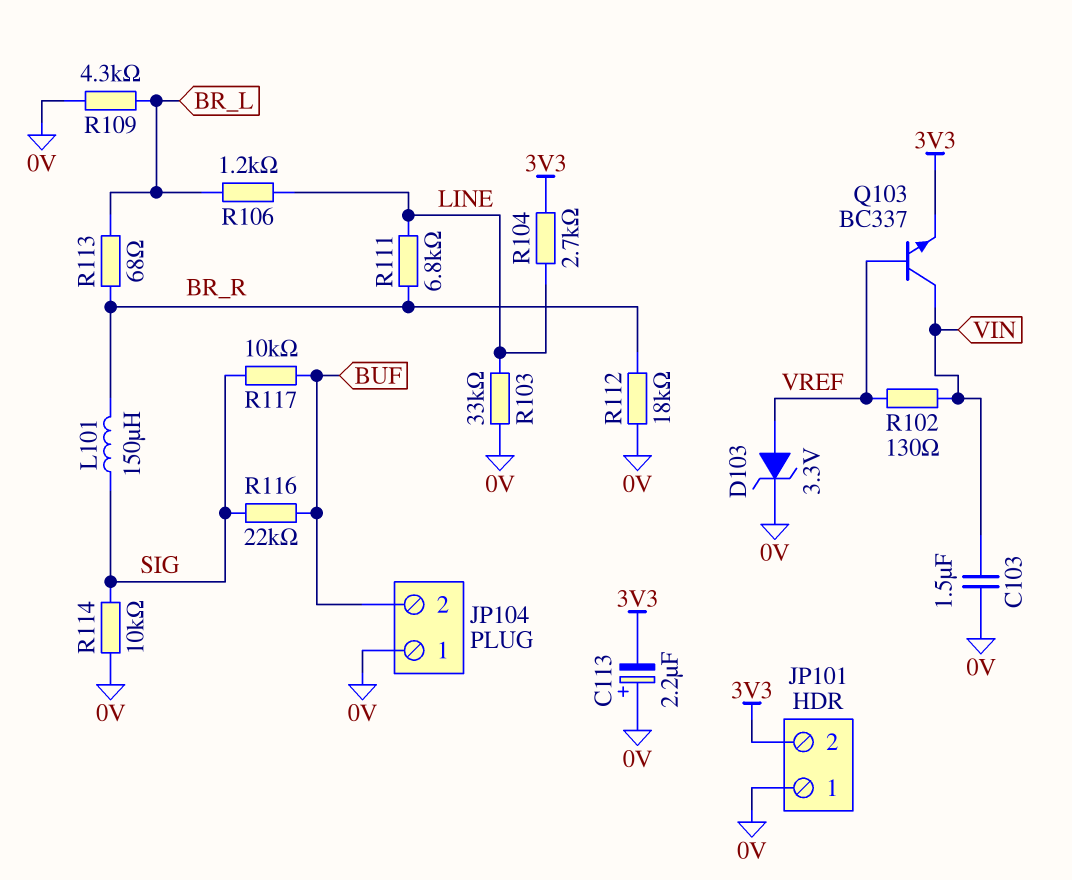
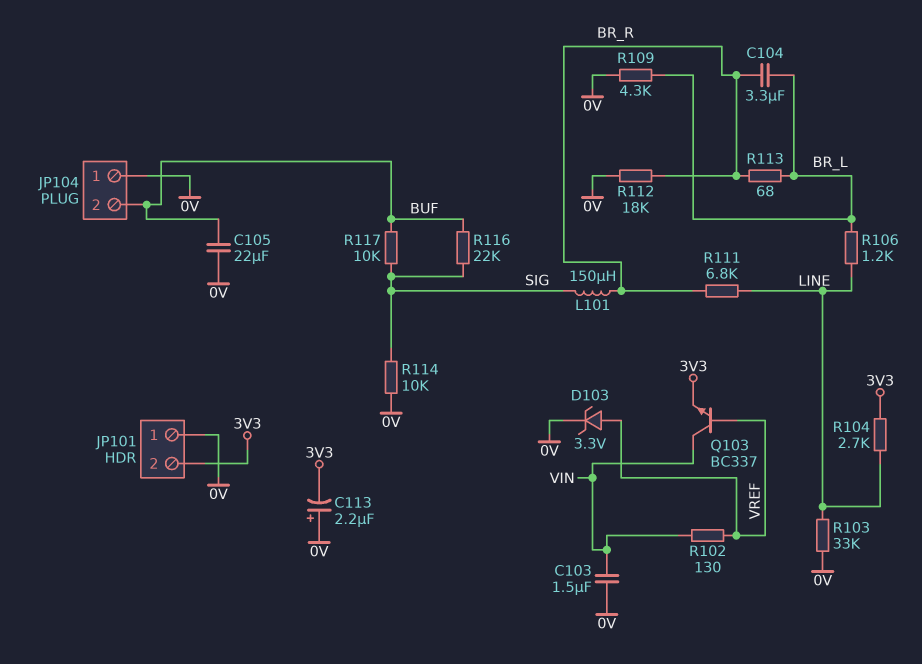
C104: none -> 3.3uF (BR_L, BR_R)
C105: none -> 22uF (0V, BUF)

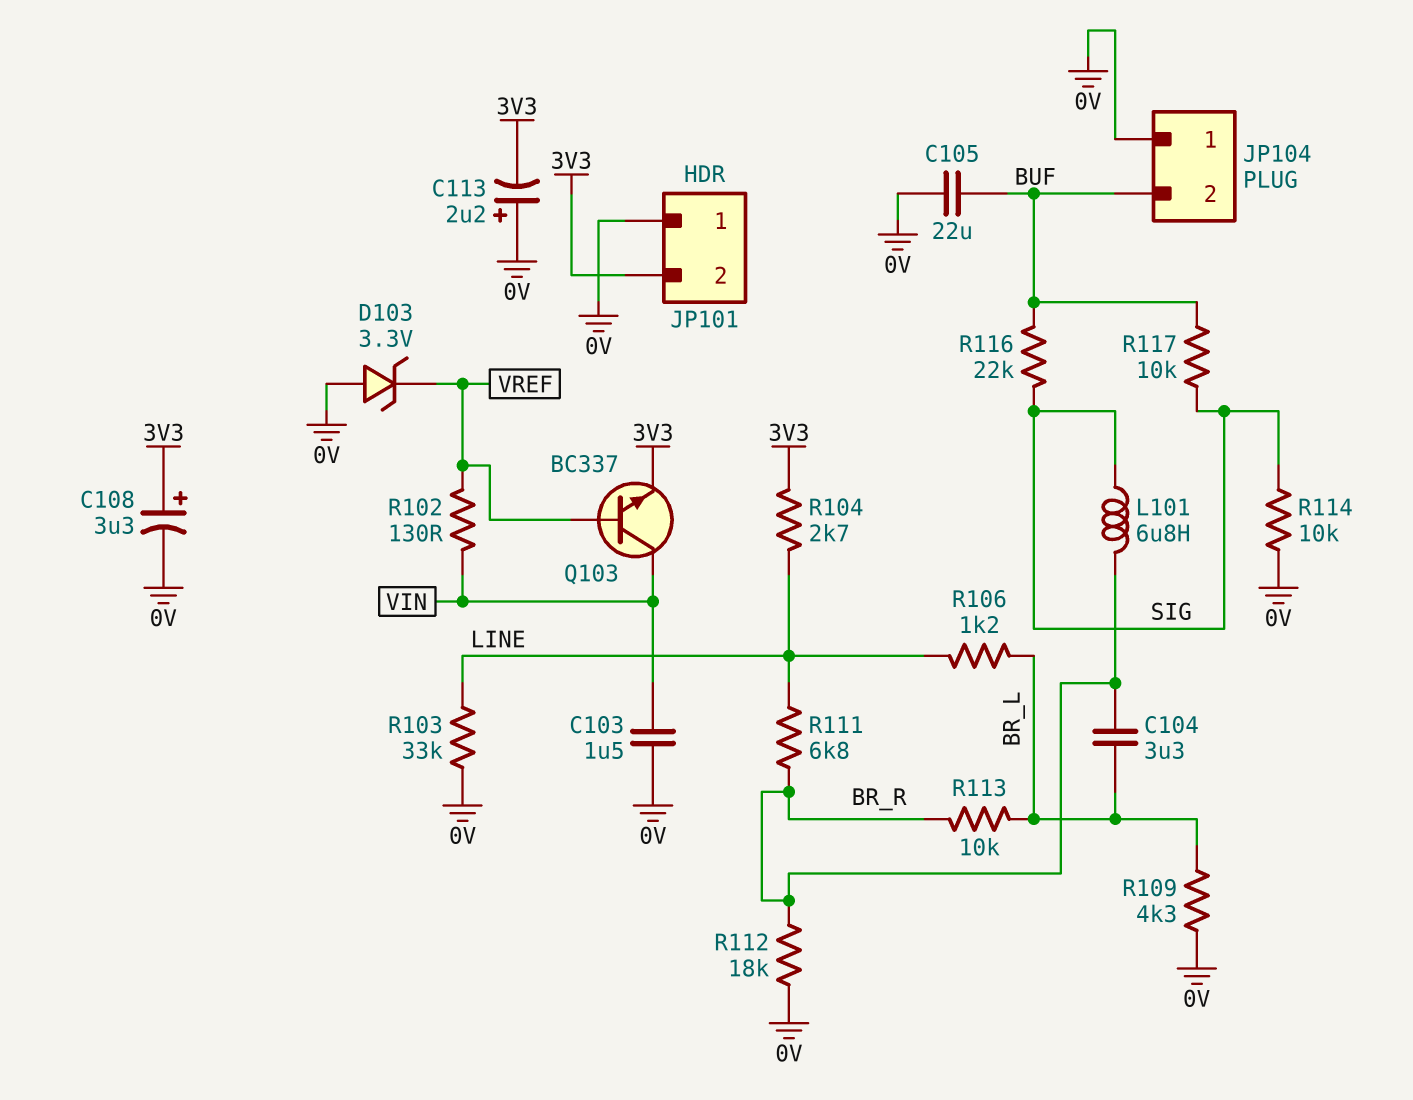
C108: none -> 3.3uF (plus 3V3, minus 0V)
D103: zener 3.3V (A VREF, K 0V) -> zener 3.3V (A 0V, K VREF)
L101: 150uH (BR_R, SIG) -> 6.8uH (BR_R, SIG)
R113: 68 (BR_L, BR_R) -> 10k (BR_L, BR_R)

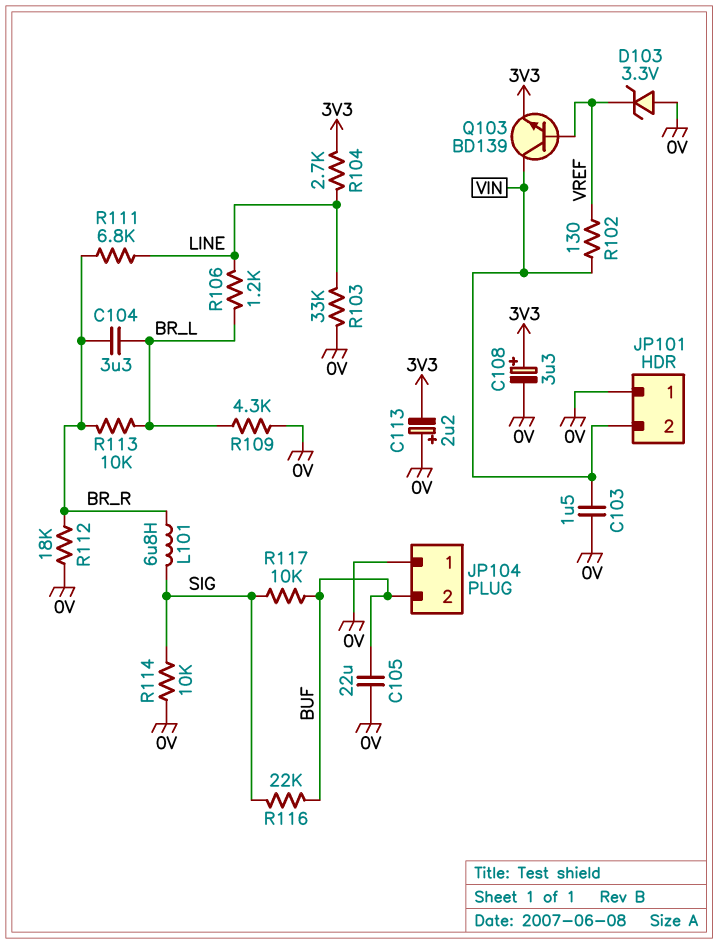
JP101 pin 2: 3V3 -> VIN
Q103: NPN BC337 (B VREF, C VIN, E 3V3) -> NPN BD139 (B VREF, C VIN, E 3V3)

